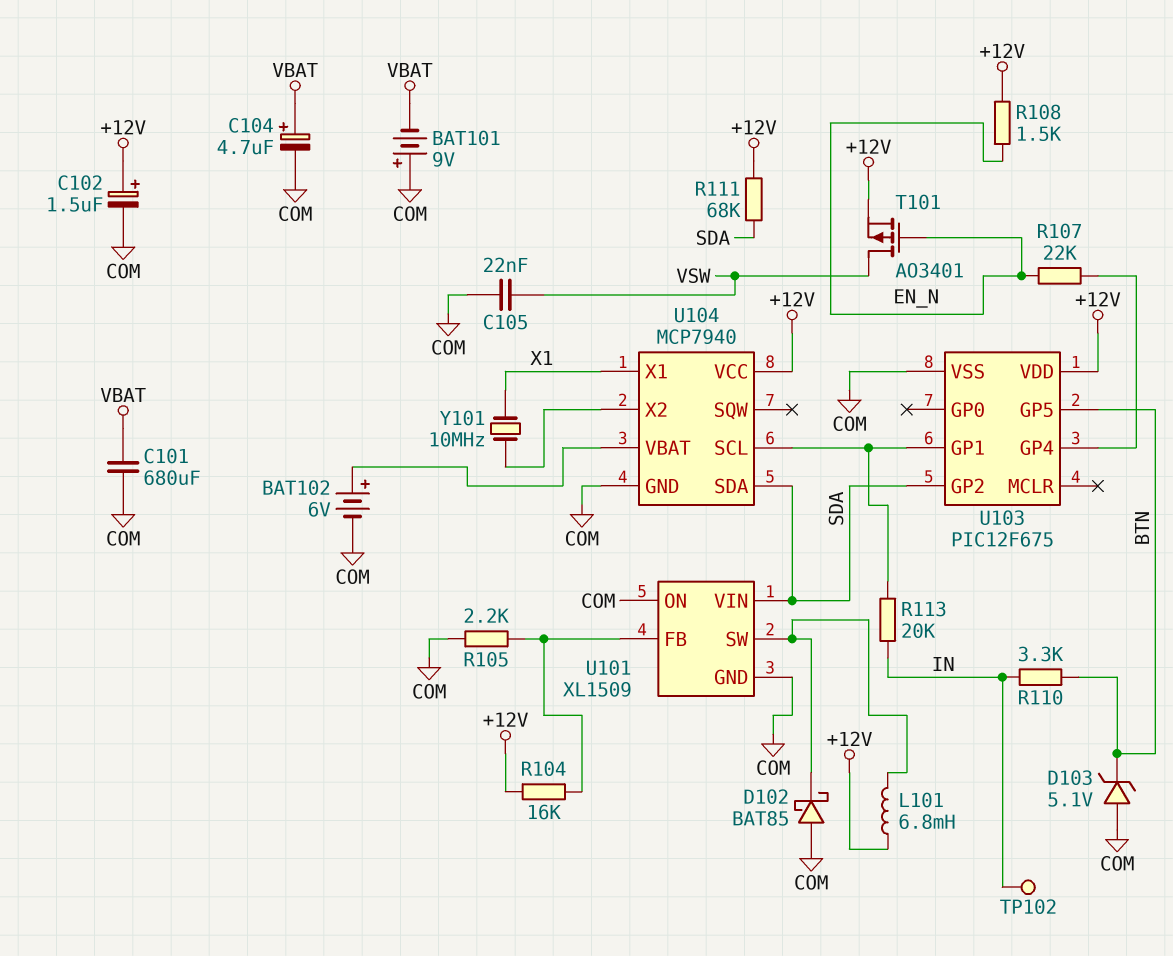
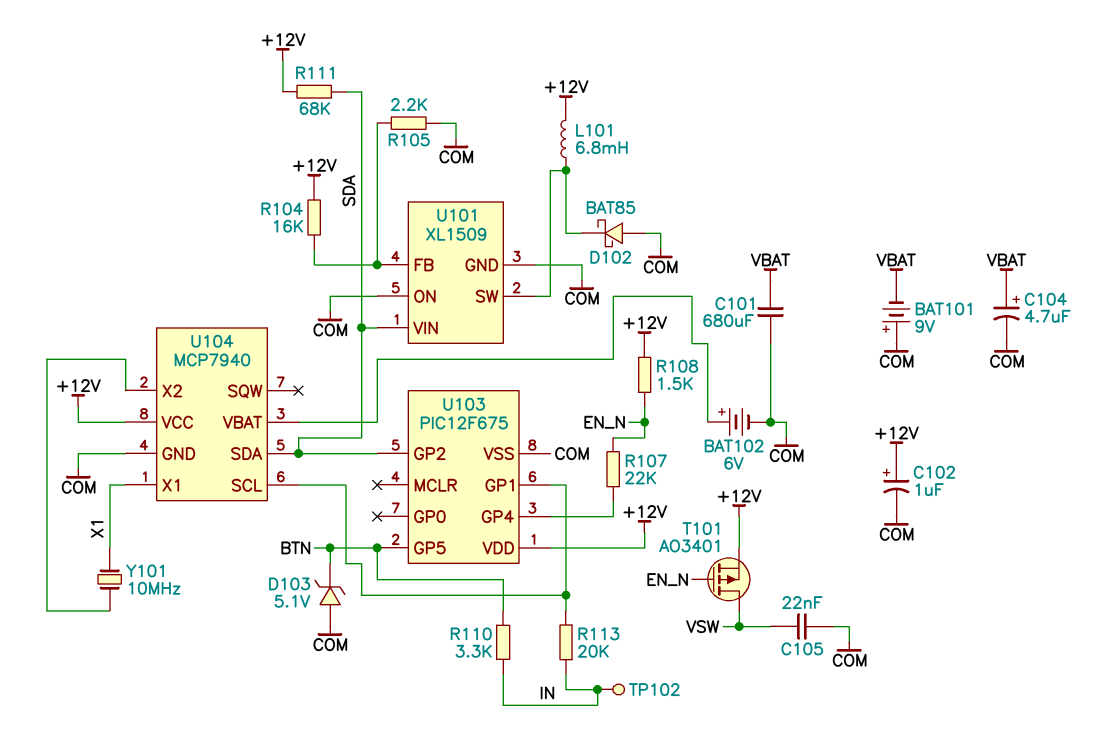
C102: 1.5uF (plus +12V, minus COM) -> 1uF (plus +12V, minus COM)

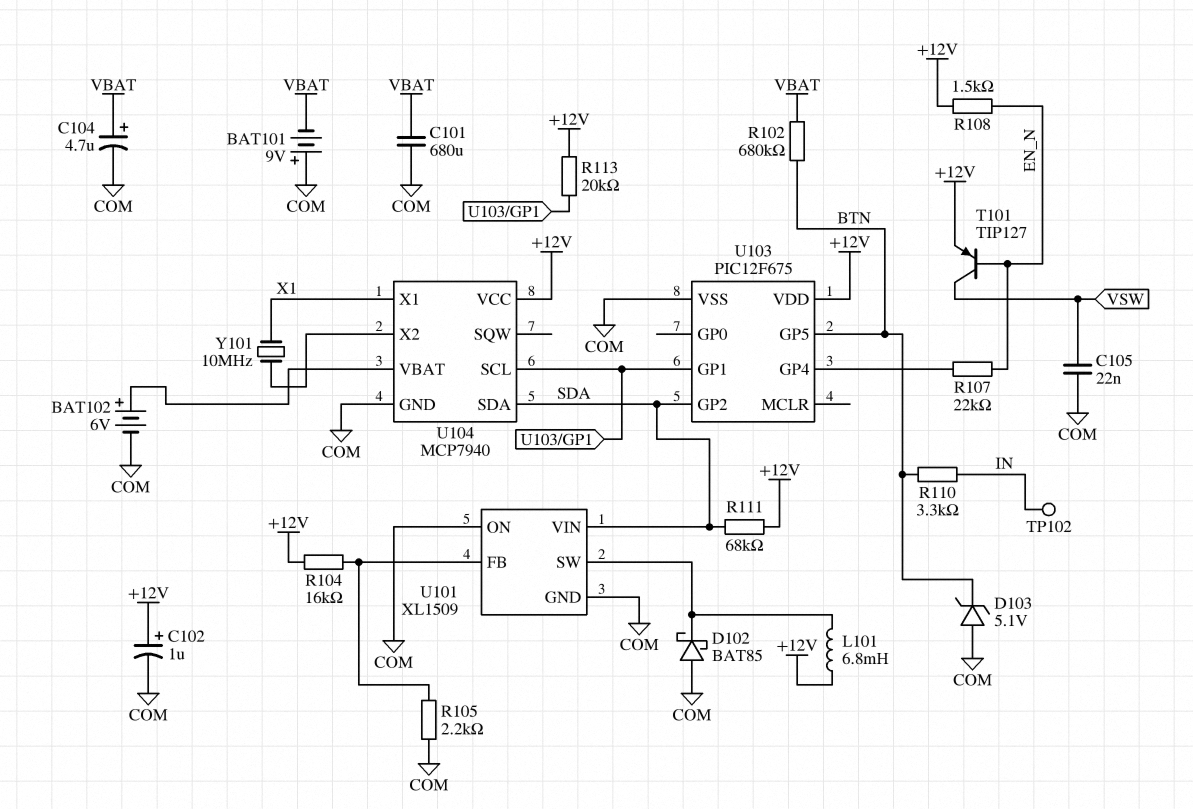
R102: none -> 680k (BTN, VBAT)
R113: 20k (IN, U103/GP1) -> 20k (+12V, U103/GP1)
T101: PMOS AO3401 (G EN_N, D VSW, S +12V) -> PNP TIP127 (B EN_N, C VSW, E +12V)

